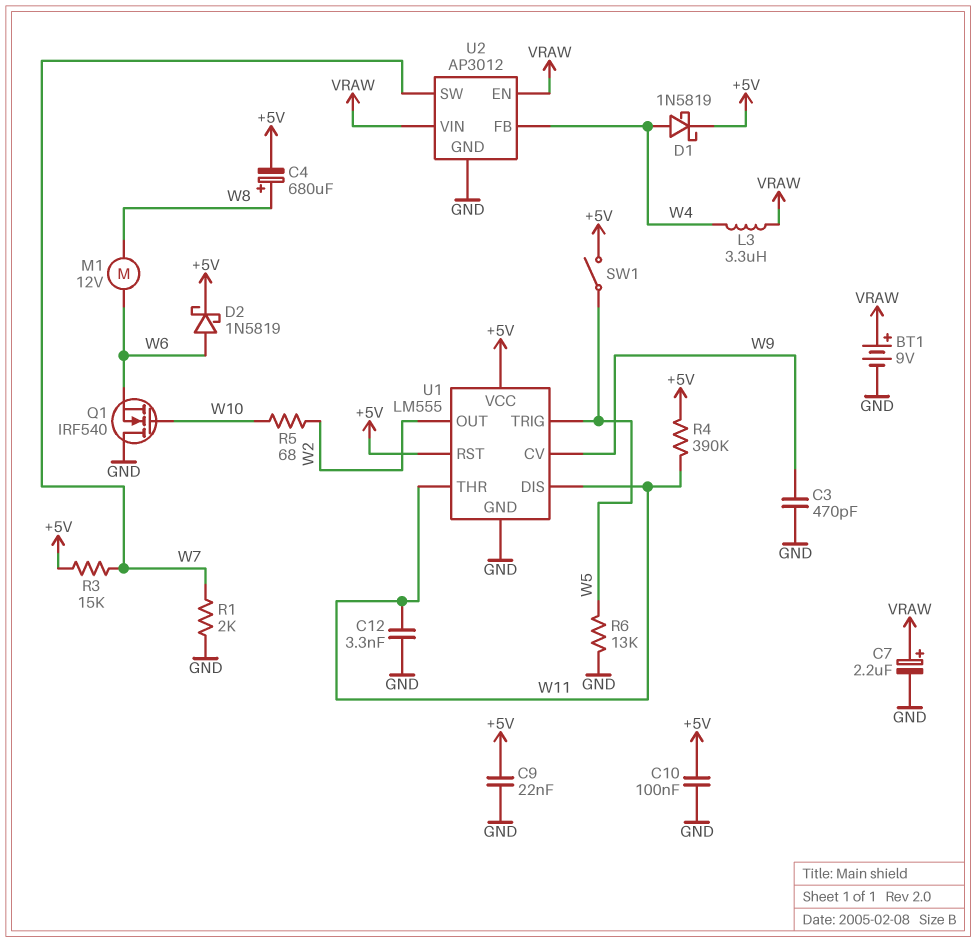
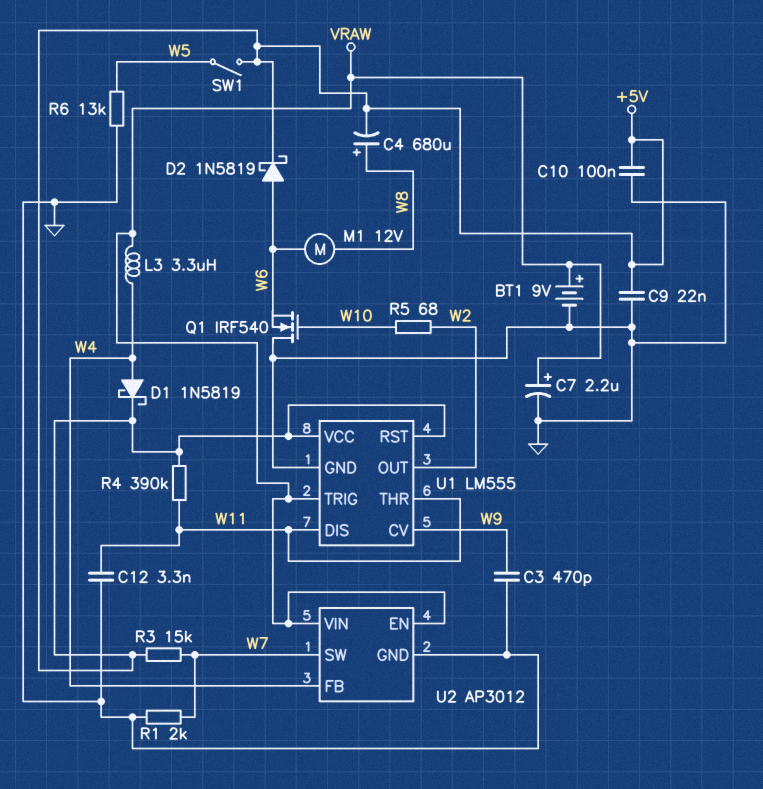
U1 pin TRIG: W5 -> VRAW

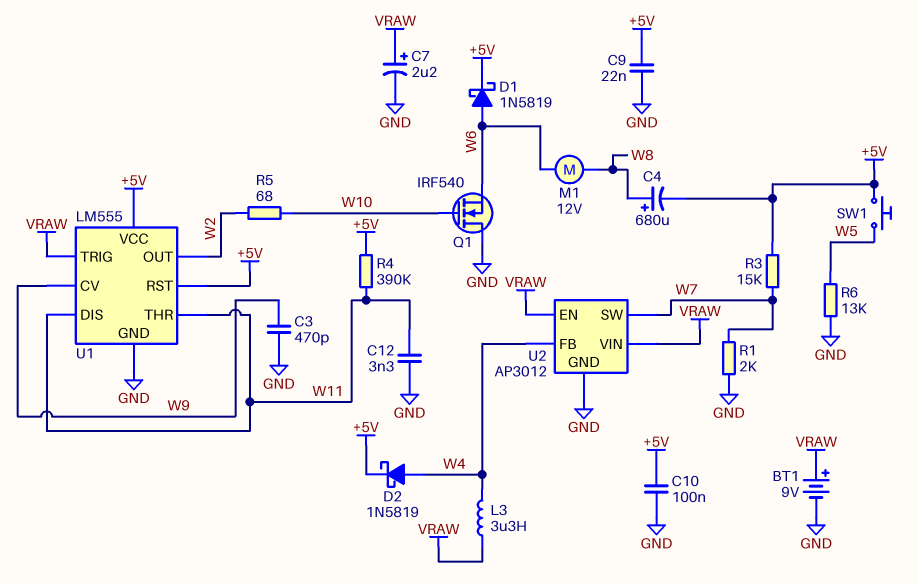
D1: schottky 1N5819 (A W4, K +5V) -> schottky 1N5819 (A W6, K +5V)
D2: schottky 1N5819 (A W6, K +5V) -> schottky 1N5819 (A W4, K +5V)
SW1: switch (+5V, W5) -> button (+5V, W5)

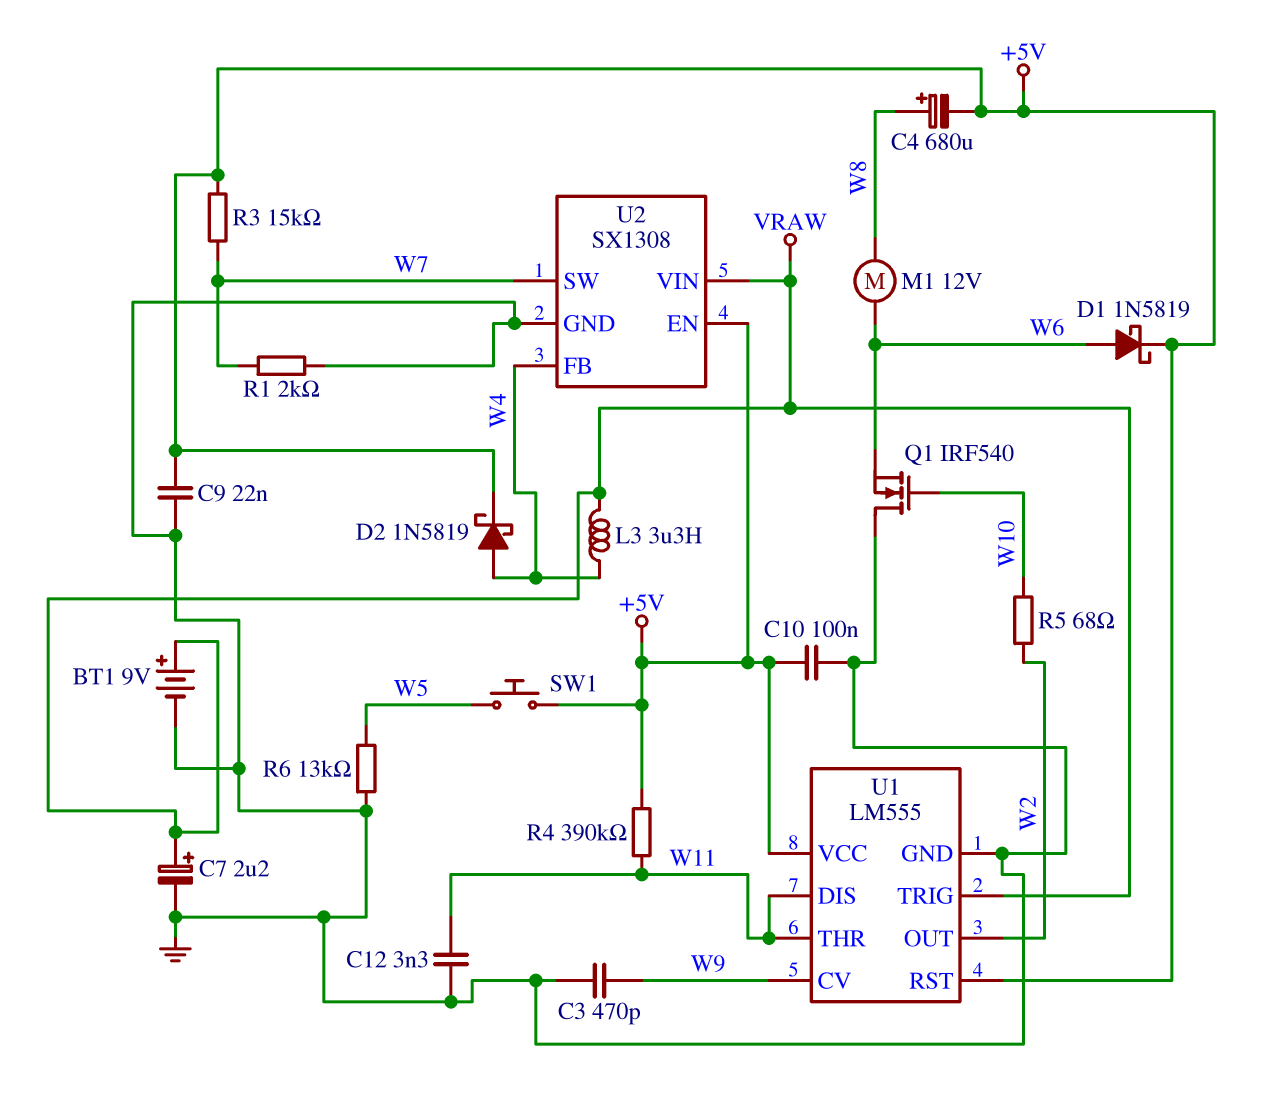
U2: AP3012 -> SX1308
U2 pin EN: VRAW -> +5V

